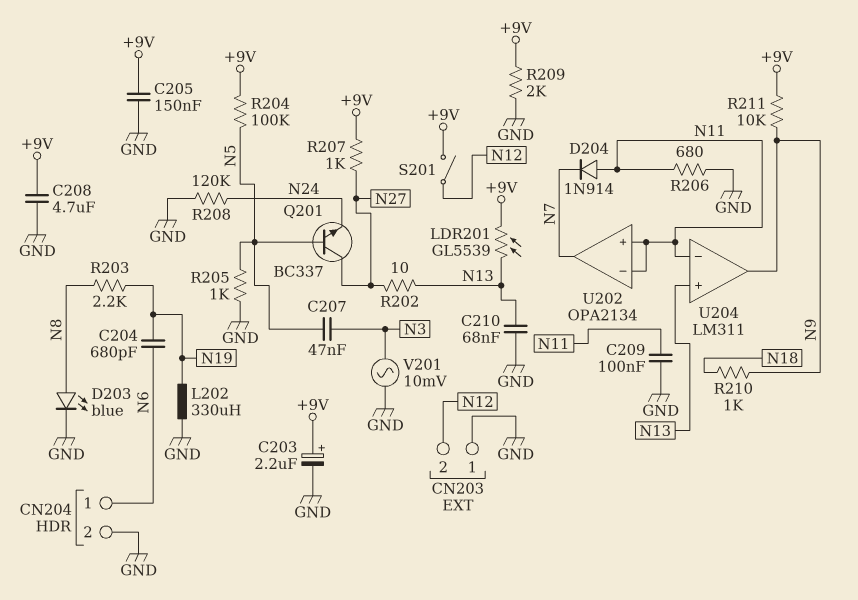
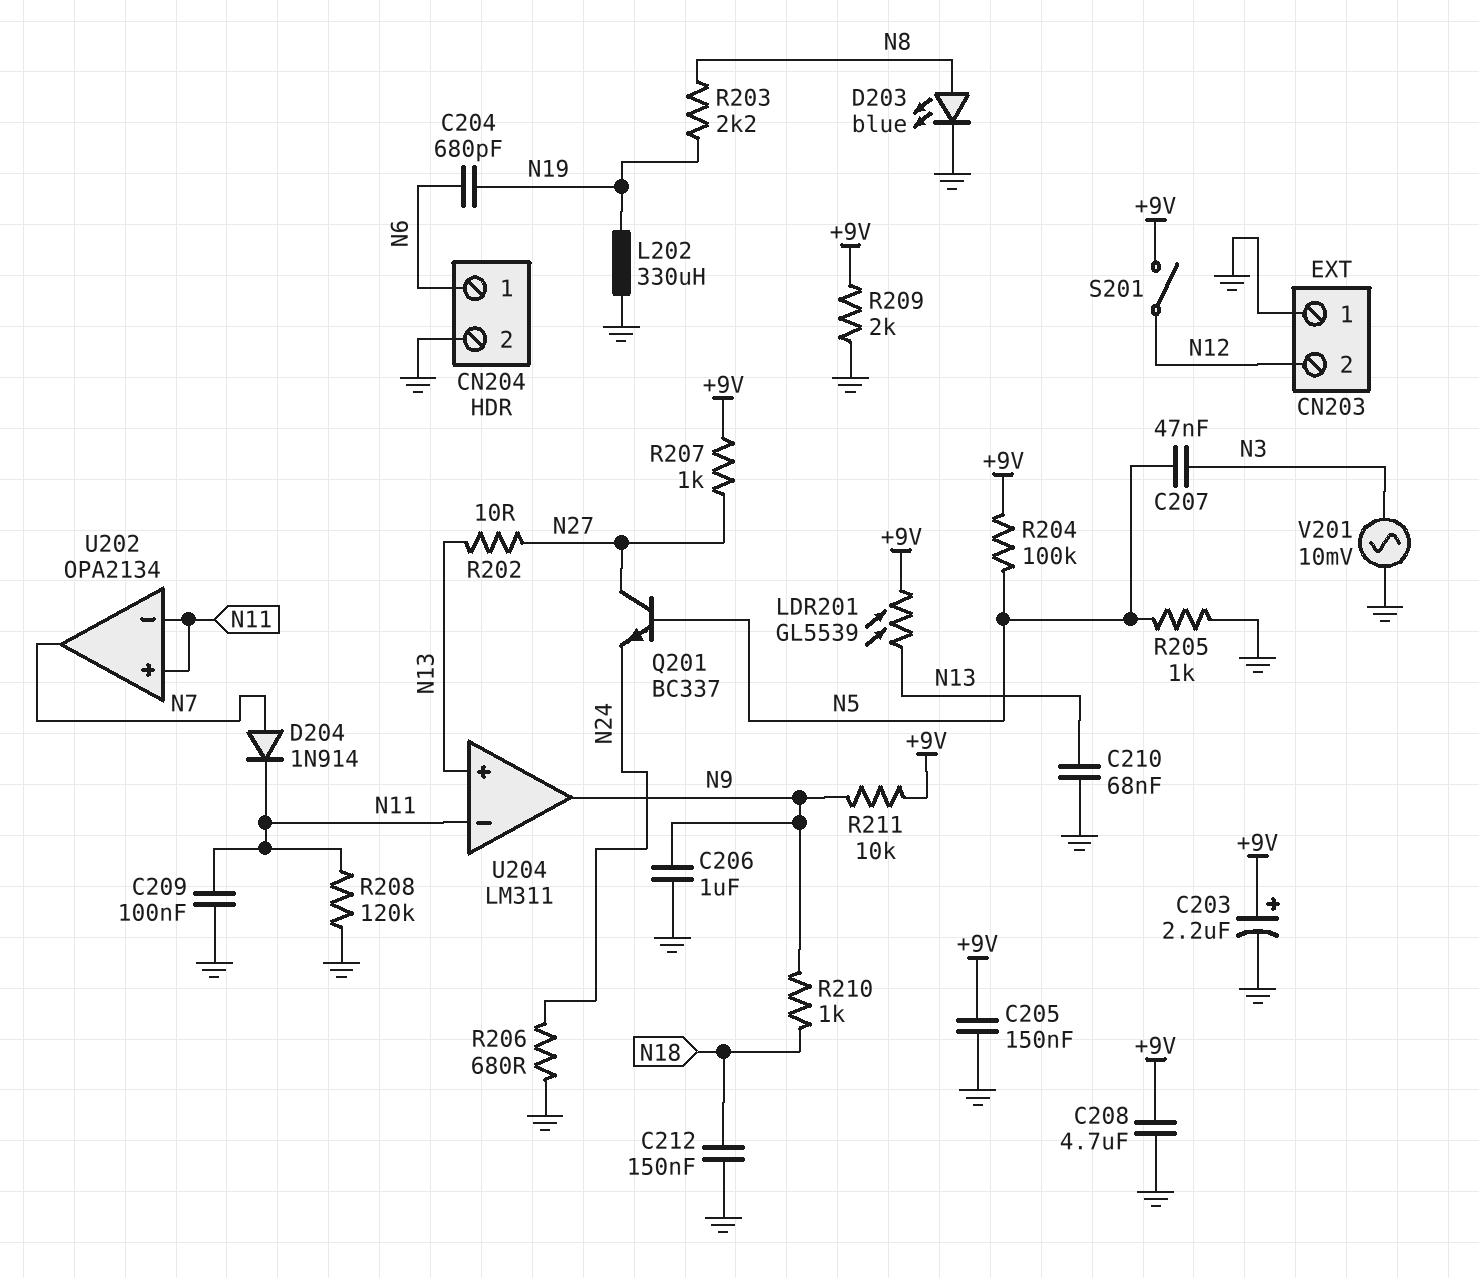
C206: none -> 1uF (GND, N9)
C212: none -> 150nF (GND, N18)
D204: diode 1N914 (A N11, K N7) -> diode 1N914 (A N7, K N11)
R206: 680 (GND, N11) -> 680 (GND, N24)
R208: 120k (GND, N24) -> 120k (GND, N11)

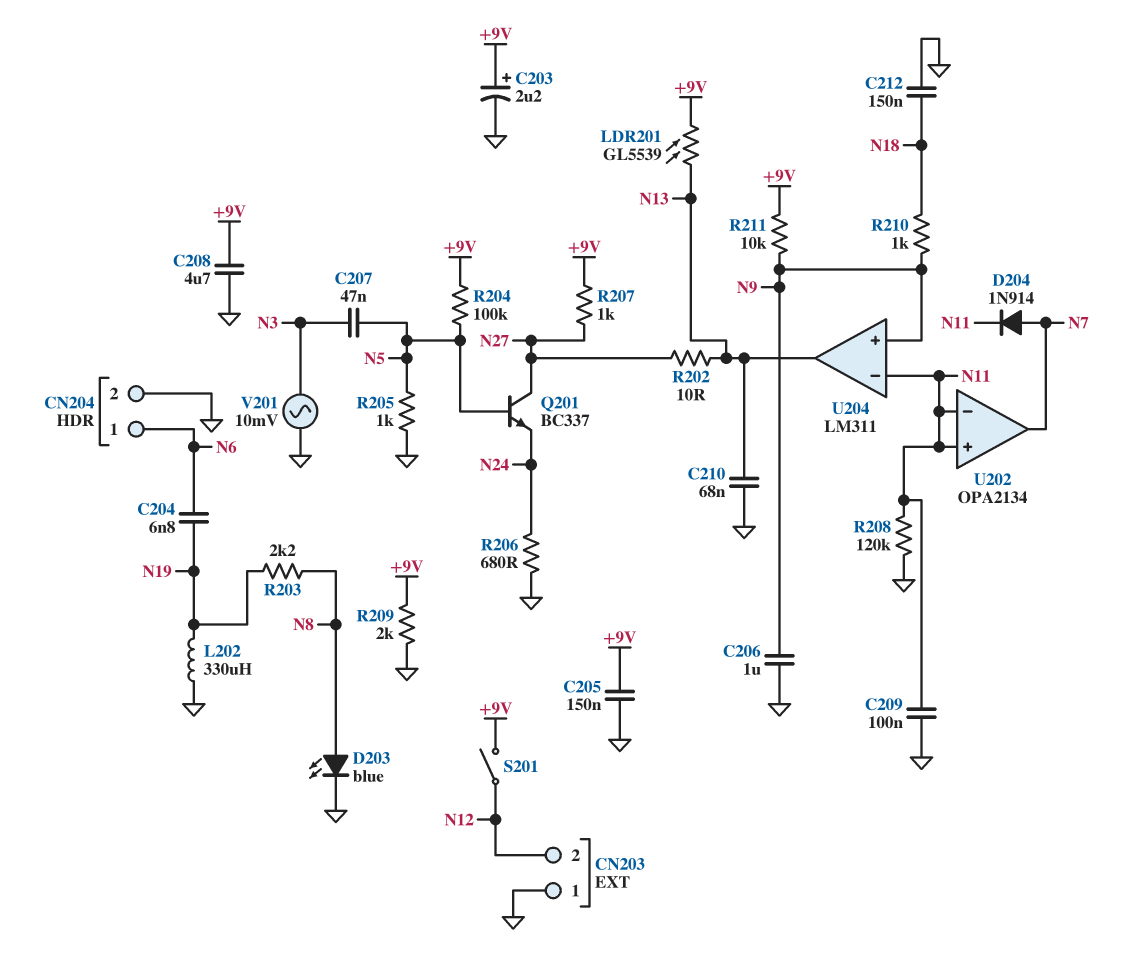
C204: 680pF (N6, N19) -> 6.8nF (N6, N19)
U204 pin in+: N13 -> N9
U204 pin out: N9 -> N13

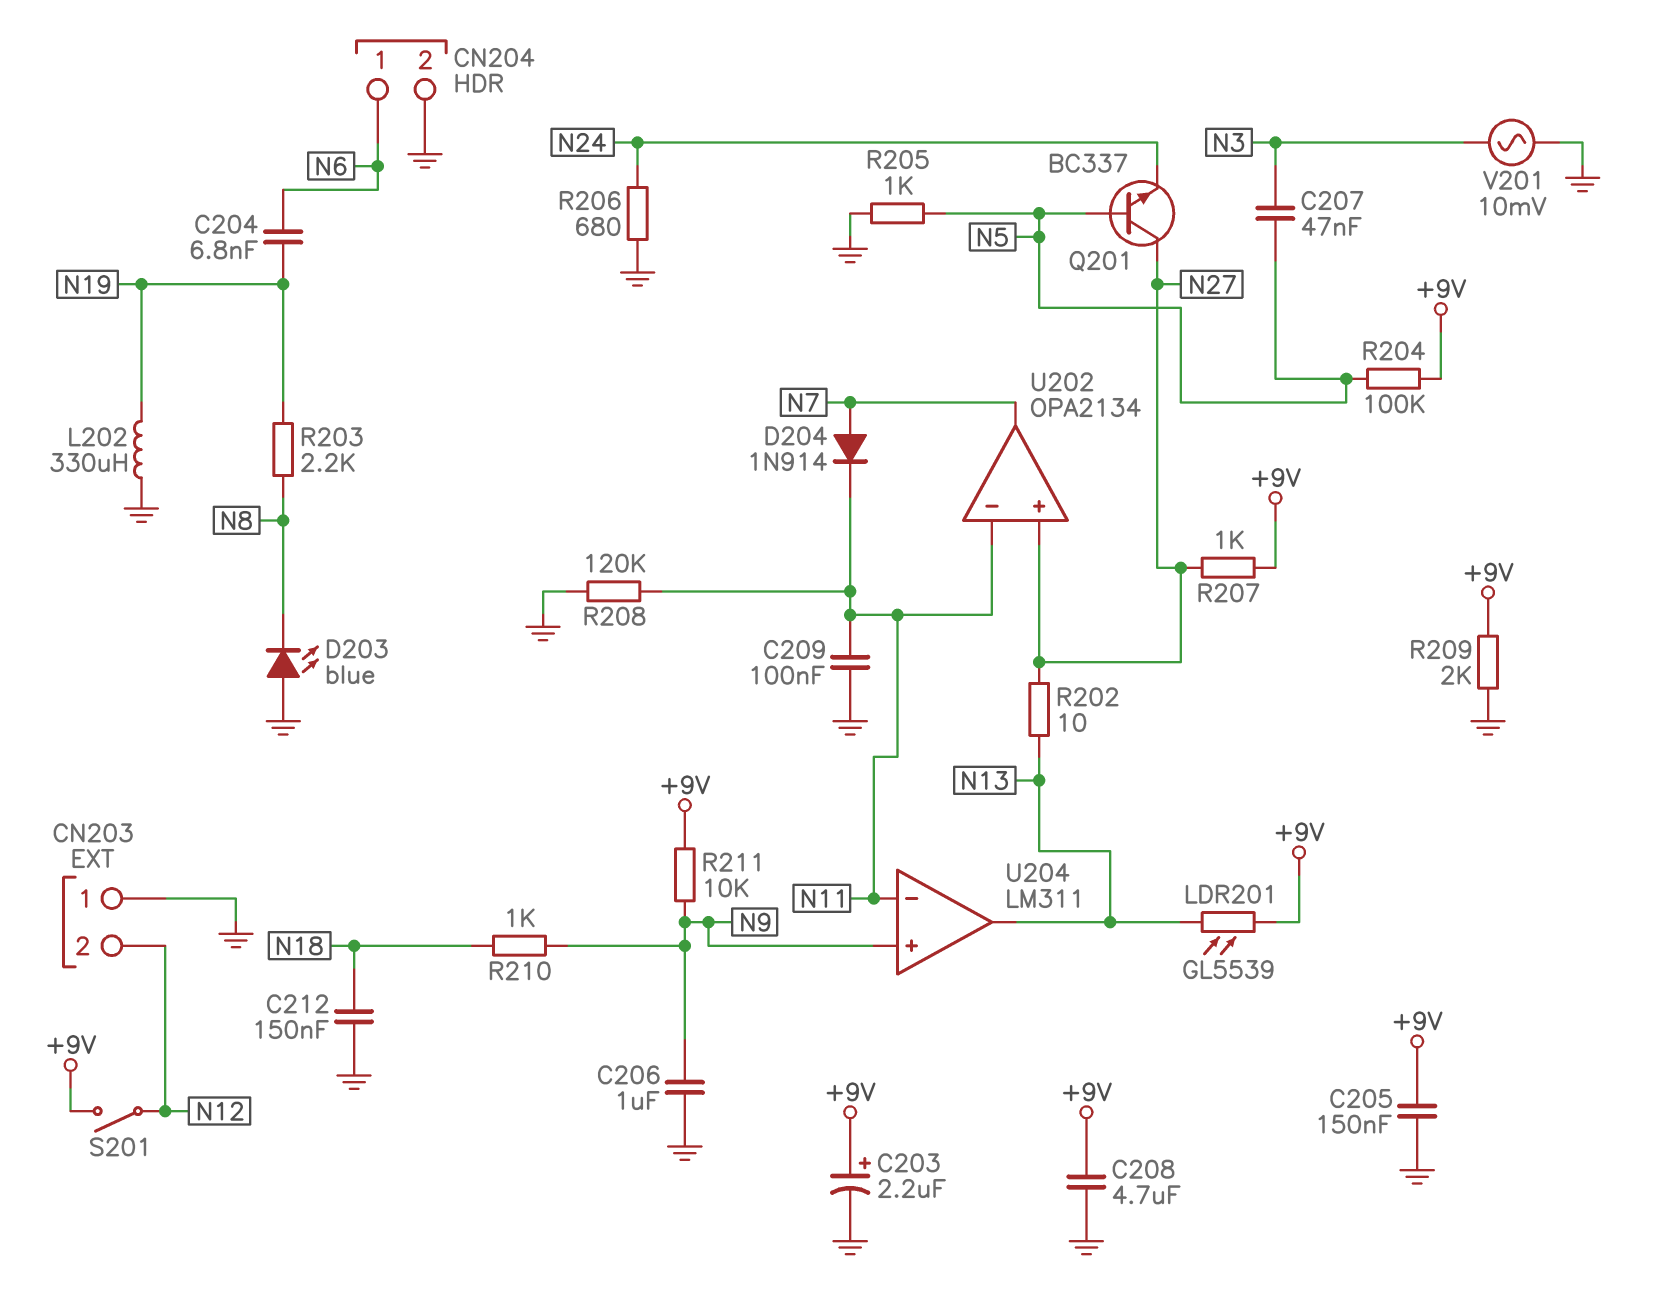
C210: 68nF (GND, N13) -> none
D203: LED blue (A N8, K GND) -> LED blue (A GND, K N8)
U202 pin in+: N11 -> N27

